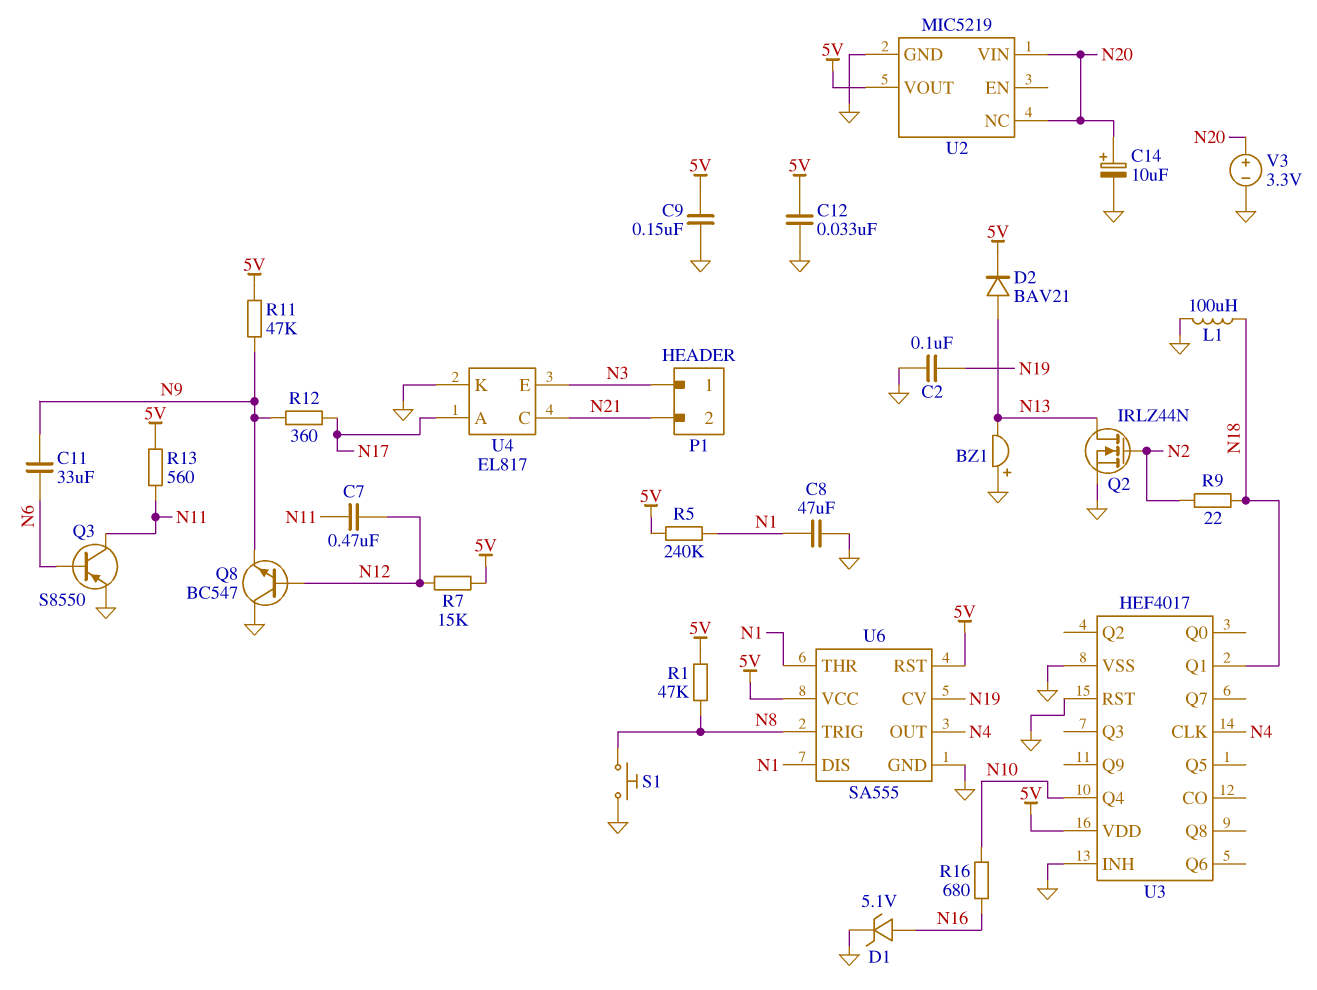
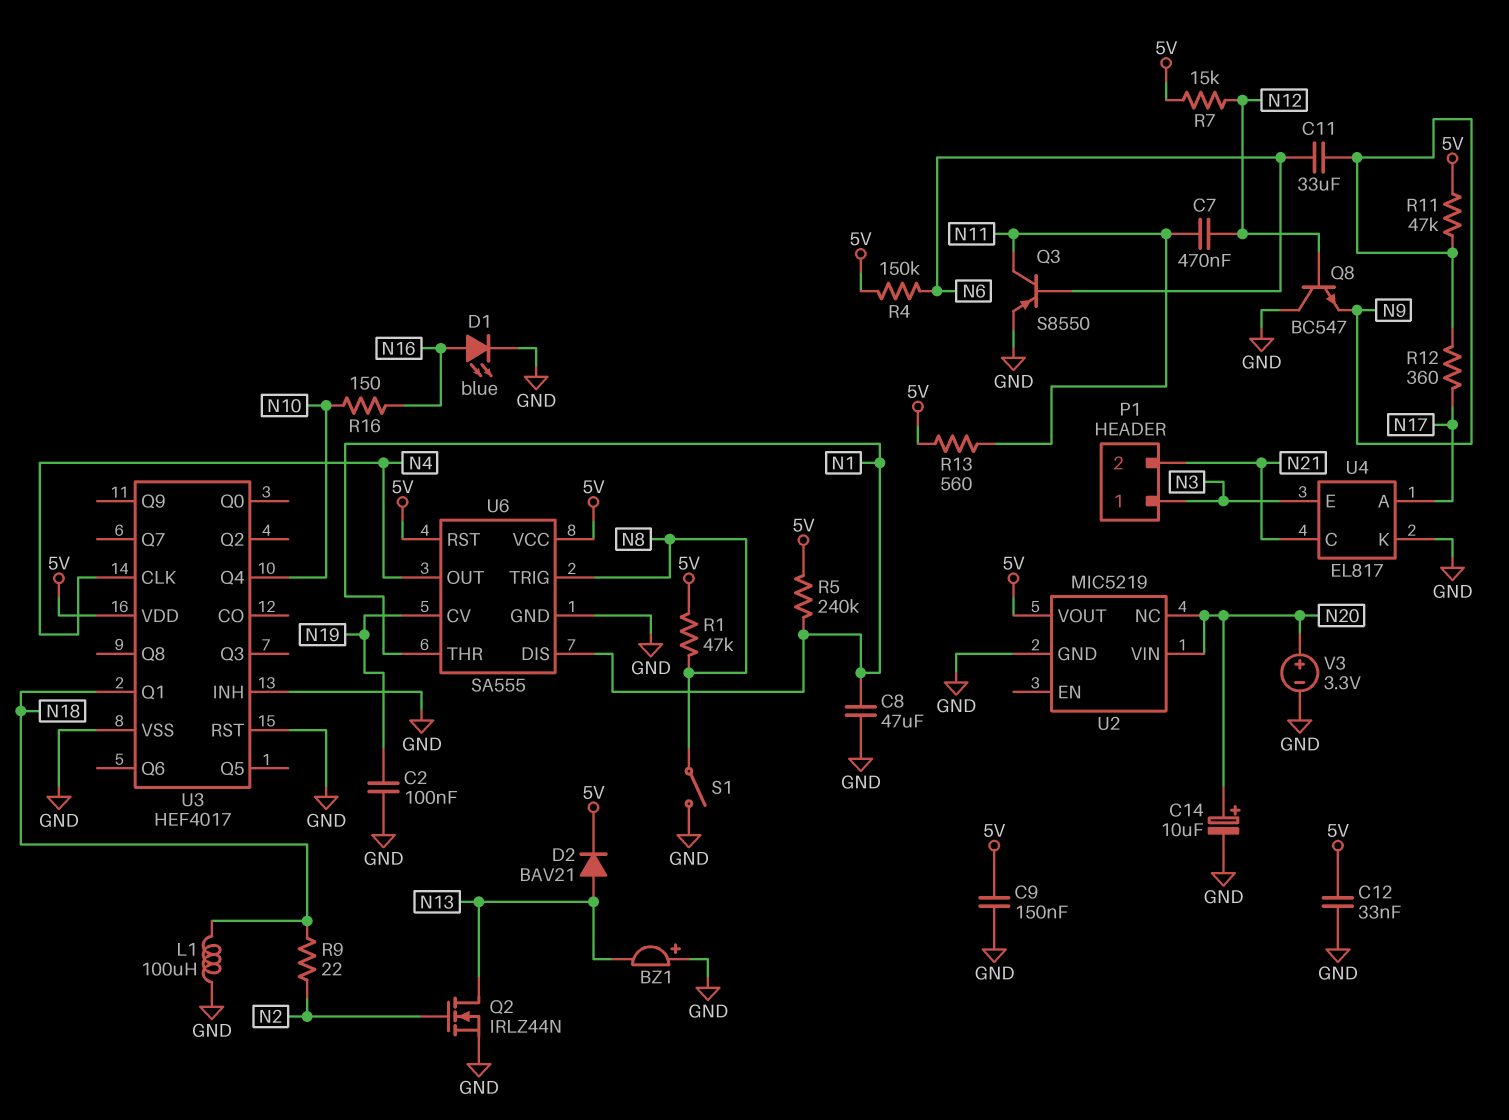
D1: zener 5.1V (A N16, K GND) -> LED blue (A N16, K GND)
R4: none -> 150k (5V, N6)
R16: 680 (N10, N16) -> 150 (N10, N16)
S1: button (GND, N8) -> switch (GND, N8)

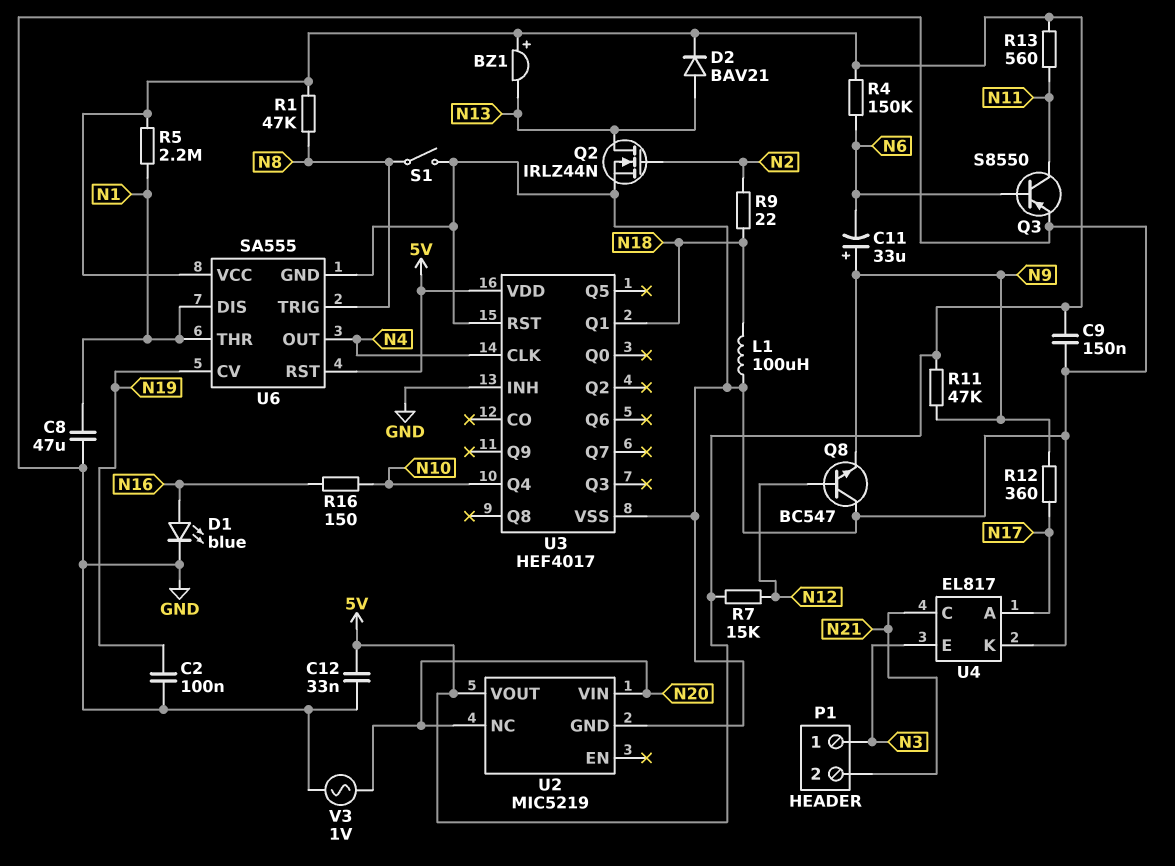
BZ1: buzzer (plus GND, minus N13) -> buzzer (plus 5V, minus N13)
C7: 470nF (N11, N12) -> none
C11: 33uF (N6, N9) -> 33uF (plus N9, minus N6)
C14: 10uF (plus N20, minus GND) -> none
R5: 240k (5V, N1) -> 2.2M (5V, N1)
V3: 3.3V (plus N20, minus GND) -> AC 1V (GND, N20)

